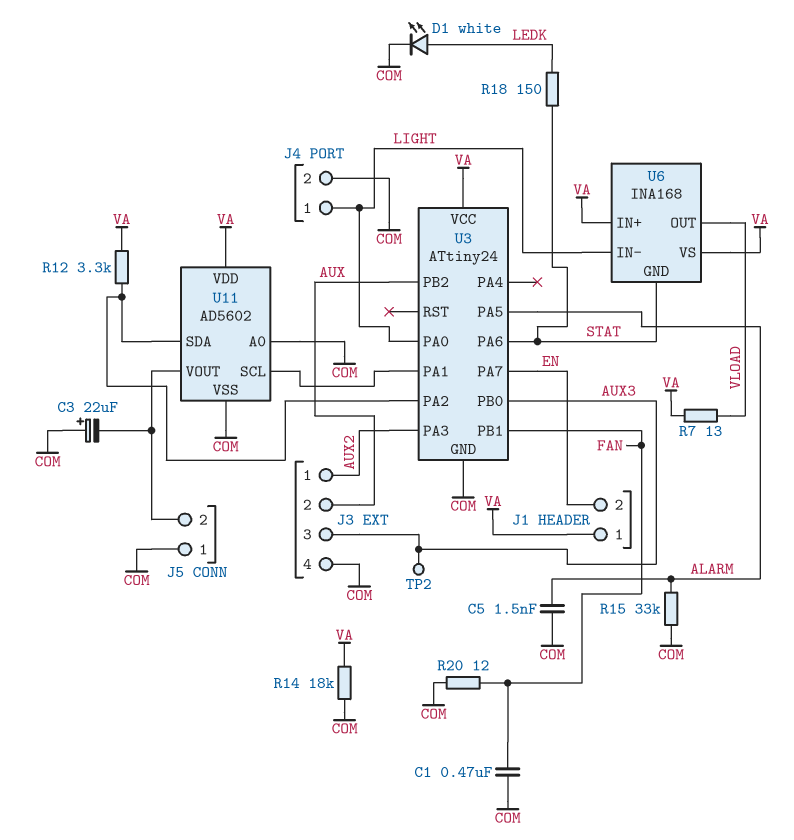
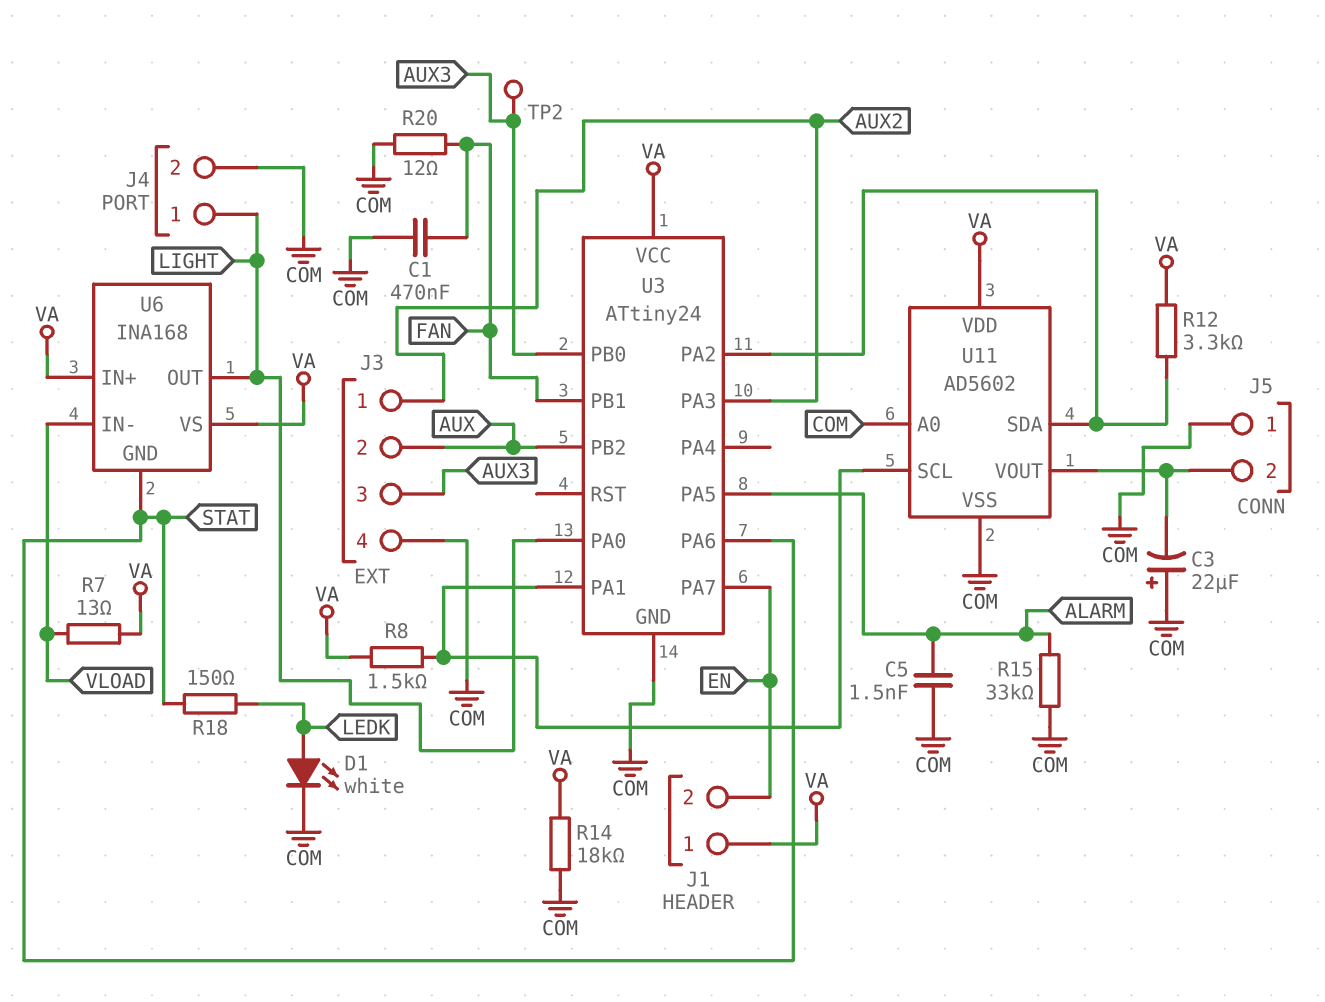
R8: none -> 1.5k (U3/PA1, VA)
U6 pin IN-: LIGHT -> VLOAD
U6 pin OUT: VLOAD -> LIGHT

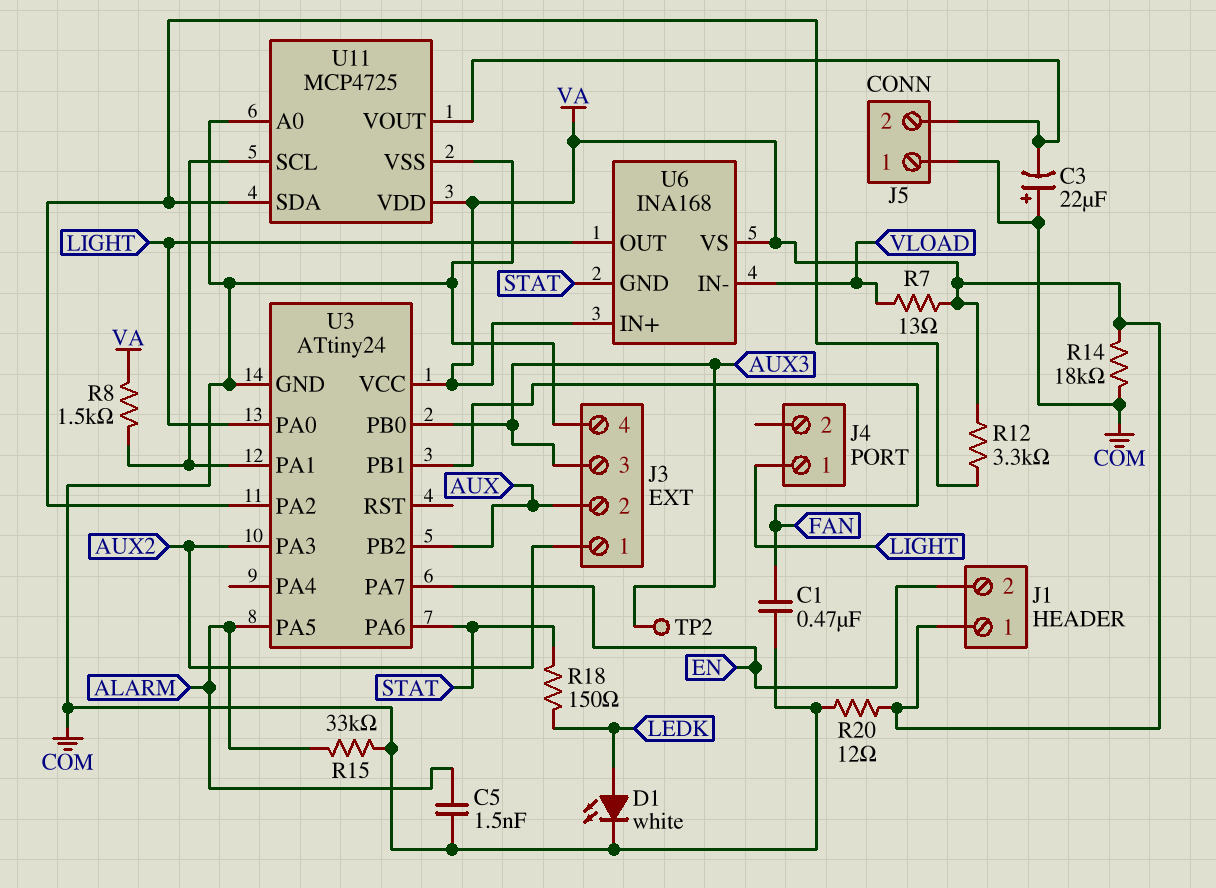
J4 pin 2: COM -> none
R20: 12 (COM, FAN) -> 12 (COM, VA)
U11: AD5602 -> MCP4725

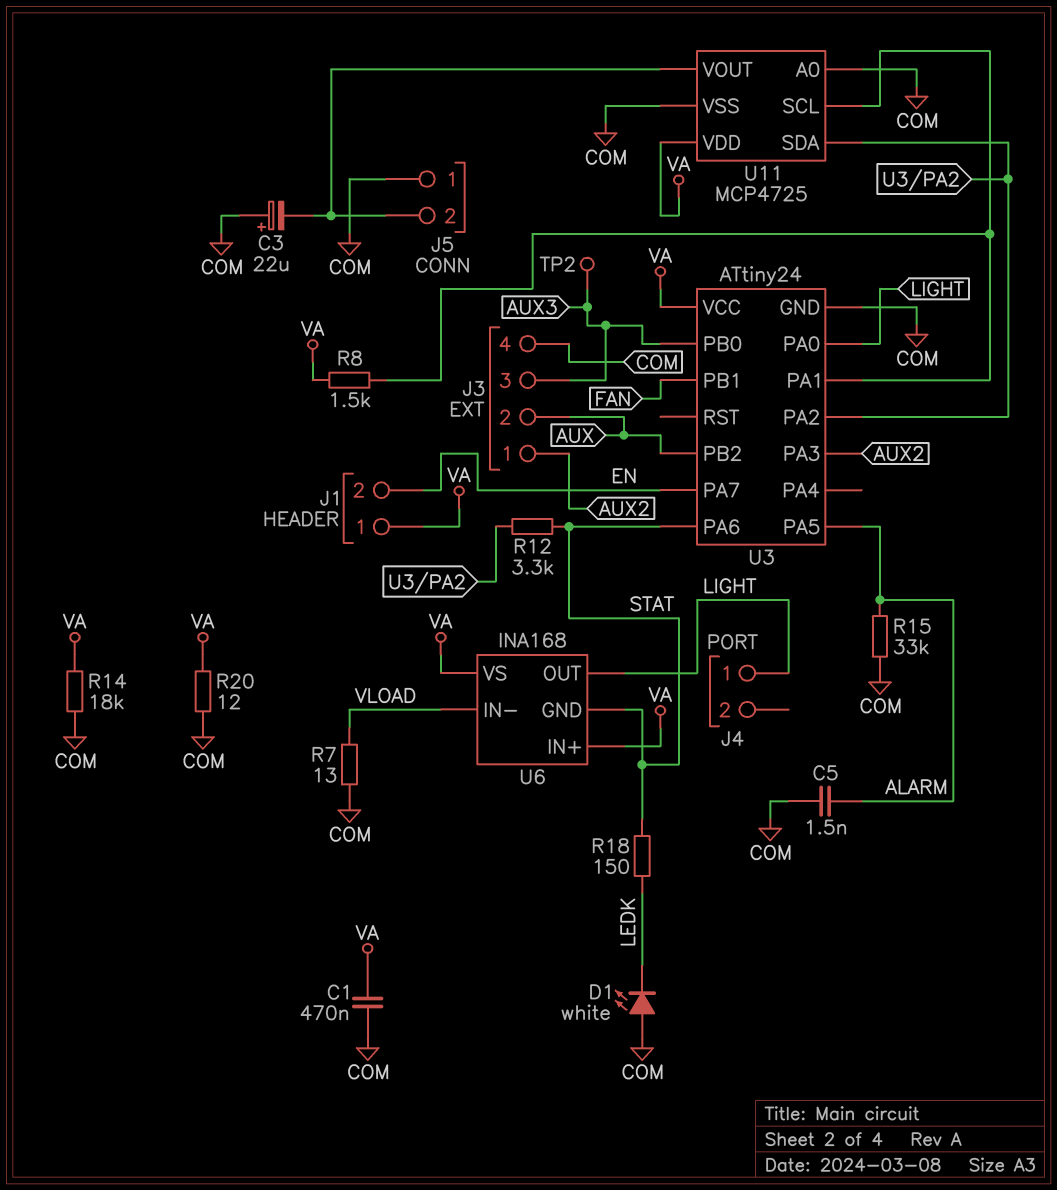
C1: 470nF (COM, FAN) -> 470nF (COM, VA)
D1: LED white (A LEDK, K COM) -> LED white (A COM, K LEDK)
R7: 13 (VA, VLOAD) -> 13 (COM, VLOAD)
R12: 3.3k (U3/PA2, VA) -> 3.3k (STAT, U3/PA2)

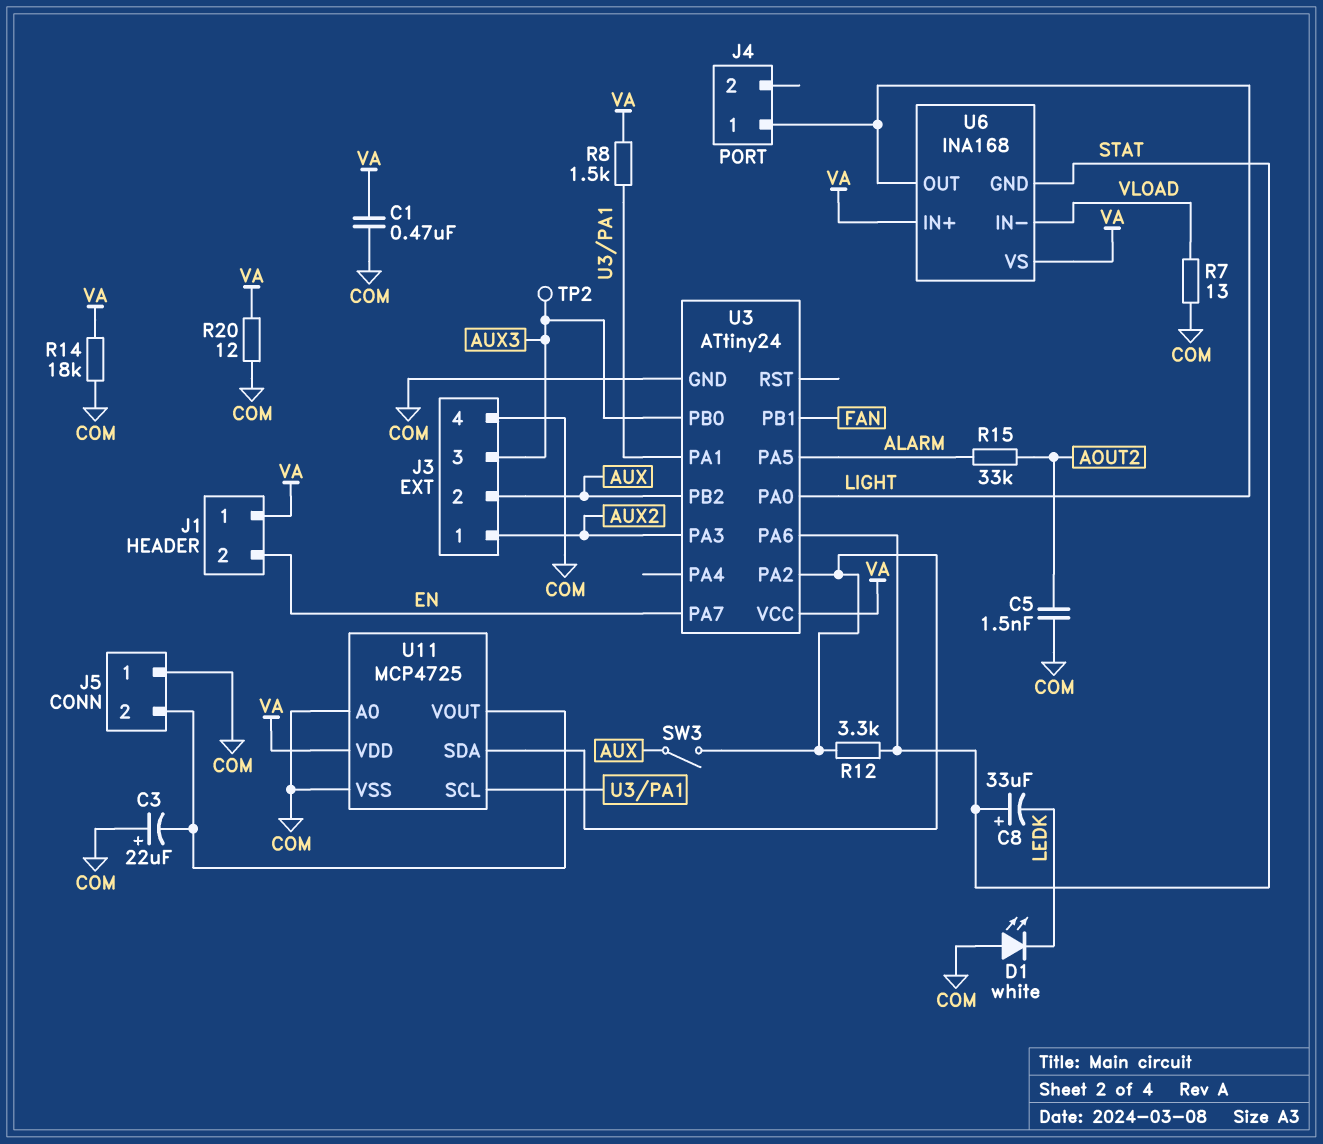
C5: 1.5nF (ALARM, COM) -> 1.5nF (AOUT2, COM)
C8: none -> 33uF (plus STAT, minus LEDK)
R15: 33k (ALARM, COM) -> 33k (ALARM, AOUT2)
R18: 150 (LEDK, STAT) -> none
SW3: none -> switch (AUX, U3/PA2)

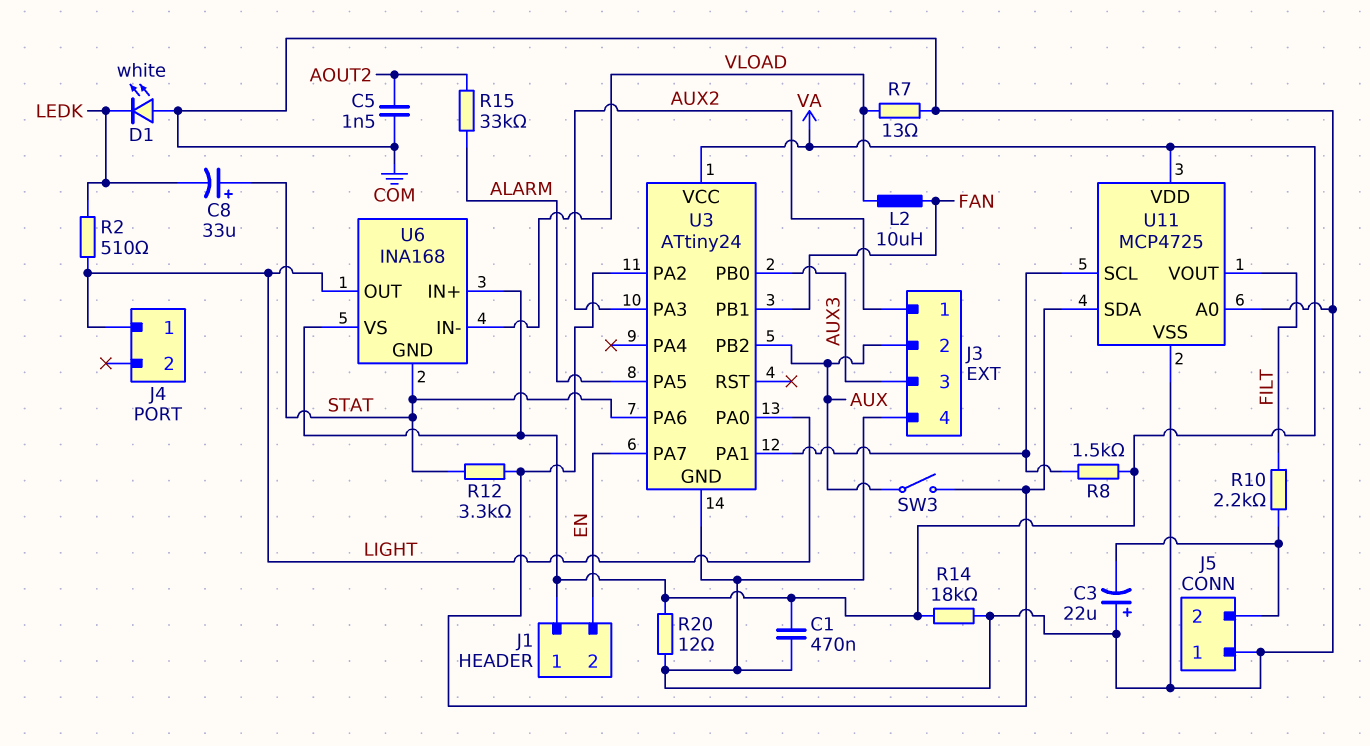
L2: none -> 10uH (FAN, VLOAD)
R2: none -> 510 (LEDK, LIGHT)
R10: none -> 2.2k (FILT, J5/2)
TP2: test point (AUX3) -> none
U11 pin VOUT: J5/2 -> FILT

